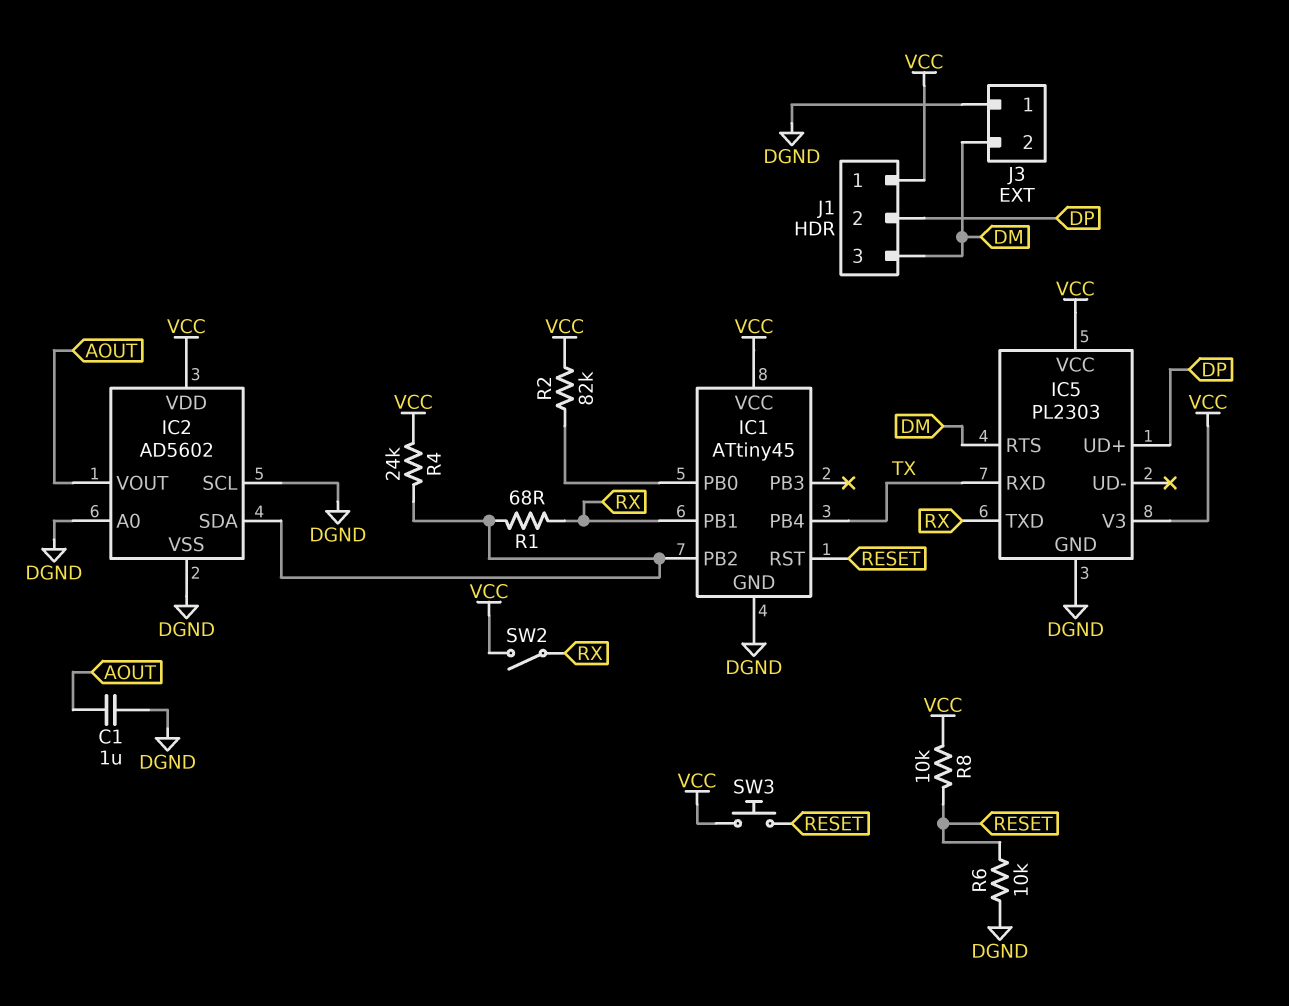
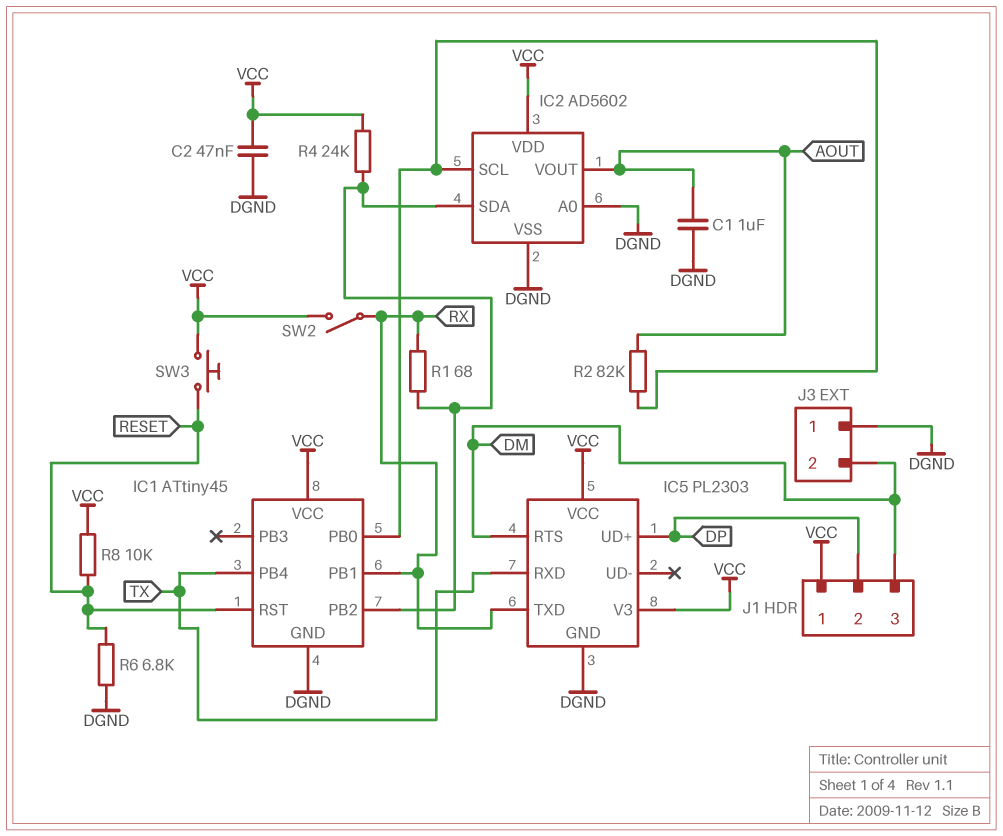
C2: none -> 47nF (DGND, VCC)
IC2 pin SCL: DGND -> IC1/PB0
R2: 82k (IC1/PB0, VCC) -> 82k (AOUT, IC1/PB0)
R6: 10k (DGND, RESET) -> 6.8k (DGND, RESET)

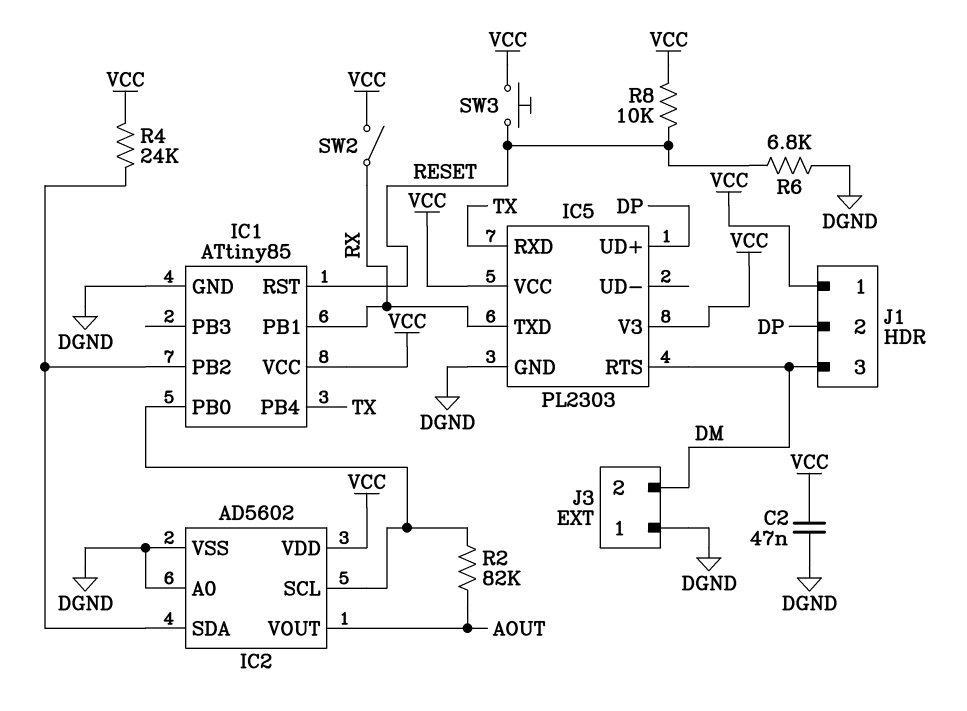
C1: 1uF (AOUT, DGND) -> none
IC1: ATtiny45 -> ATtiny85
R1: 68 (IC1/PB2, RX) -> none

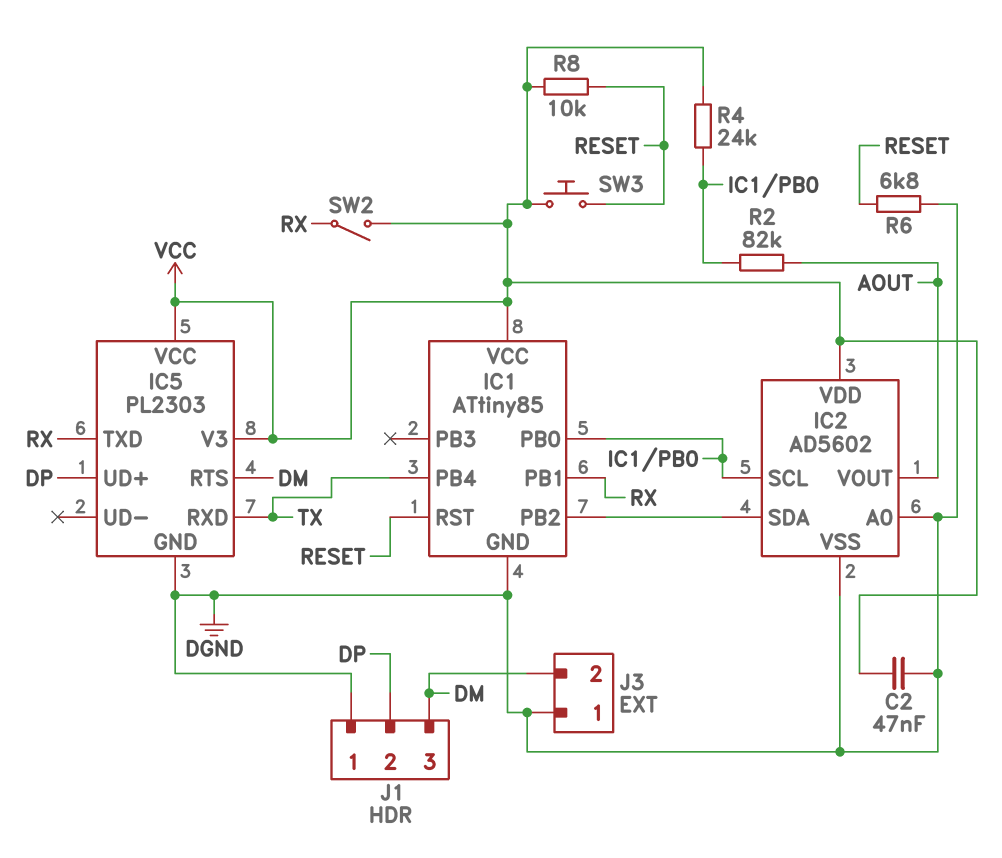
J1 pin 1: VCC -> DGND
R4: 24k (IC1/PB2, VCC) -> 24k (IC1/PB0, VCC)

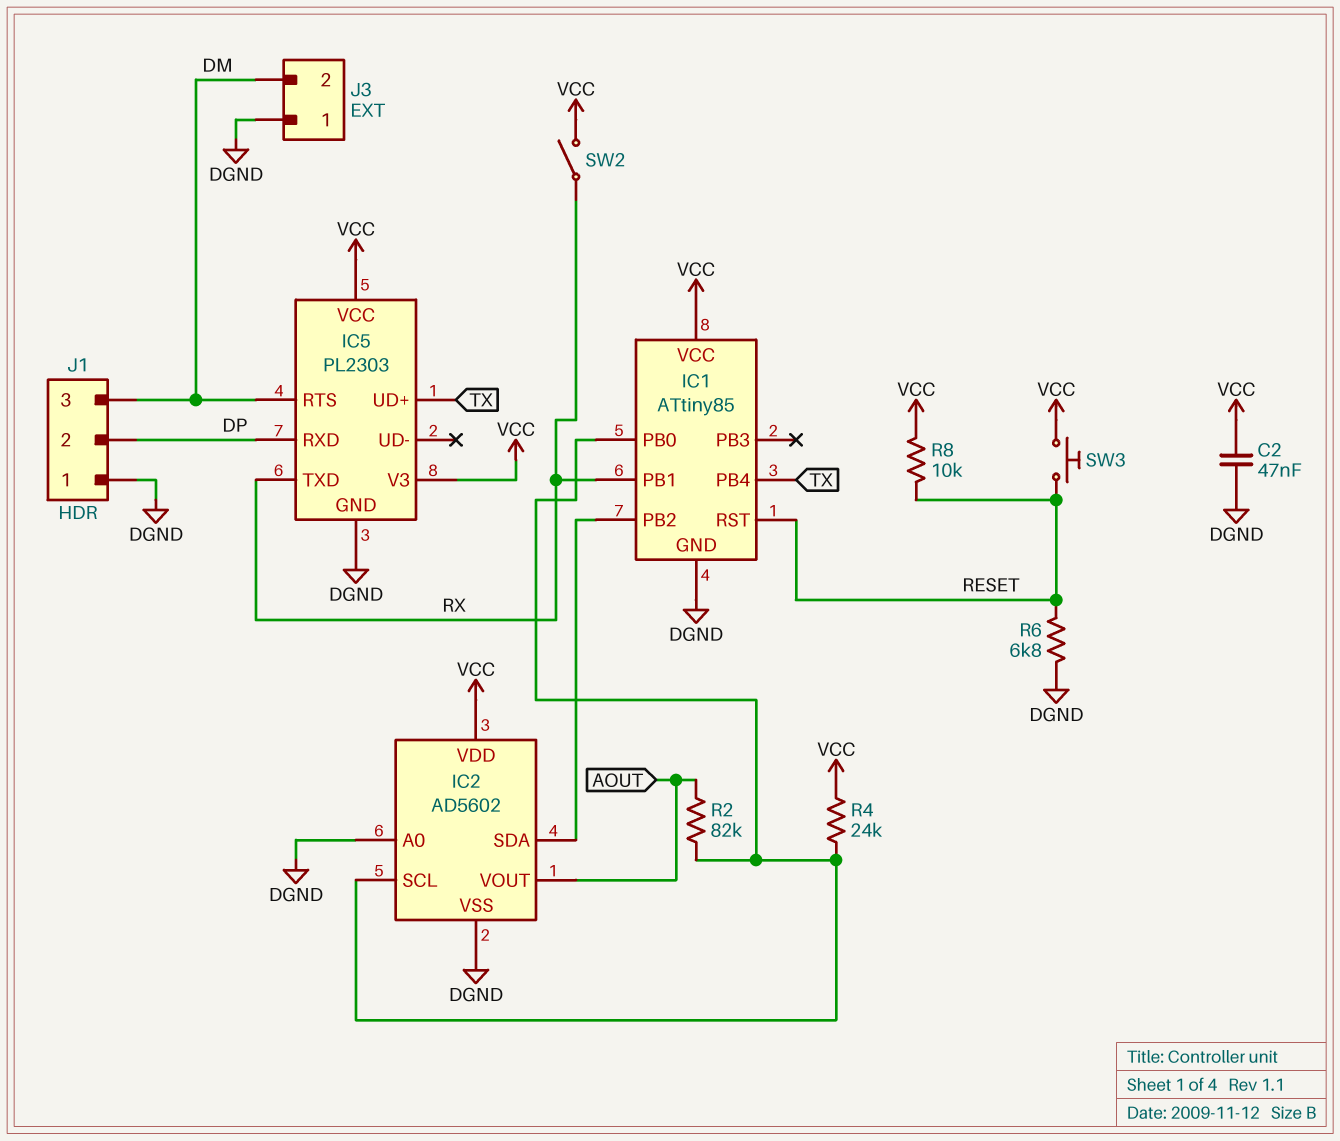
IC5 pin RXD: TX -> DP
IC5 pin UD+: DP -> TX

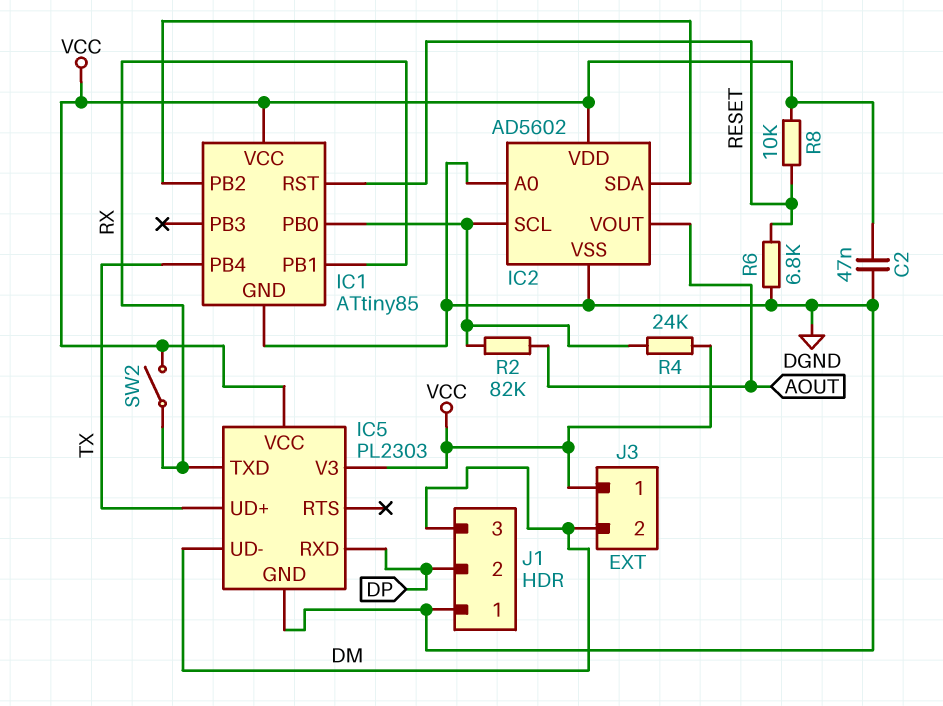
IC5 pin RTS: DM -> none
IC5 pin UD-: none -> DM
J3 pin 1: DGND -> VCC
SW3: button (RESET, VCC) -> none

